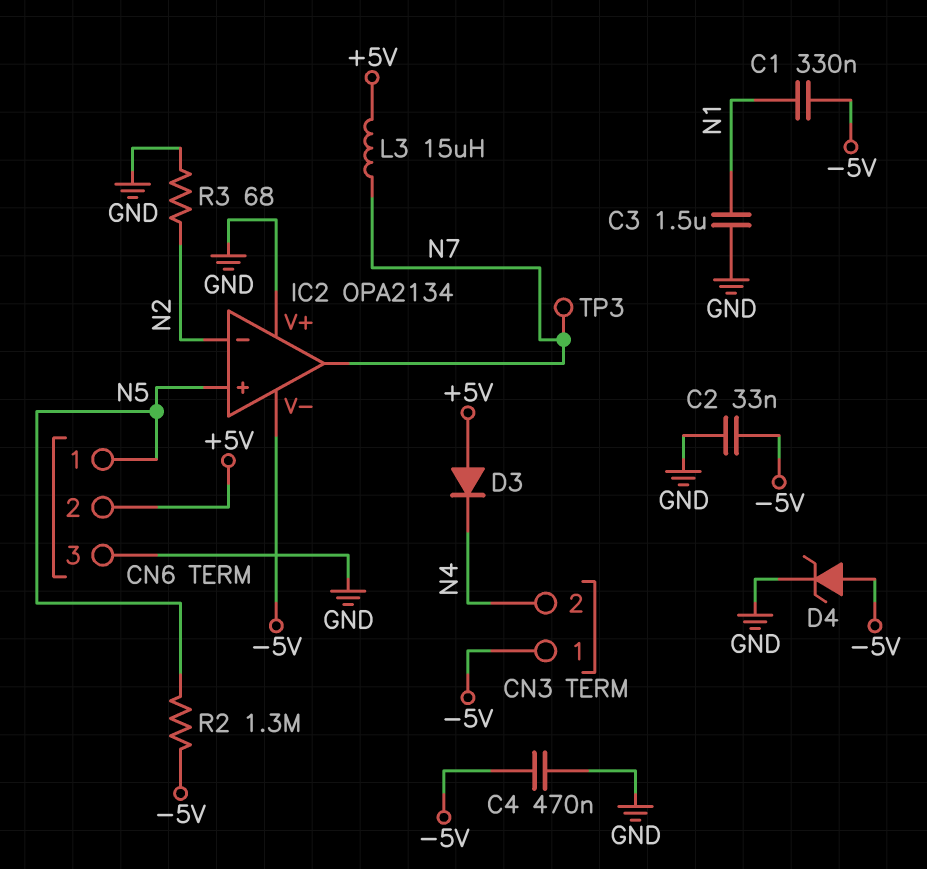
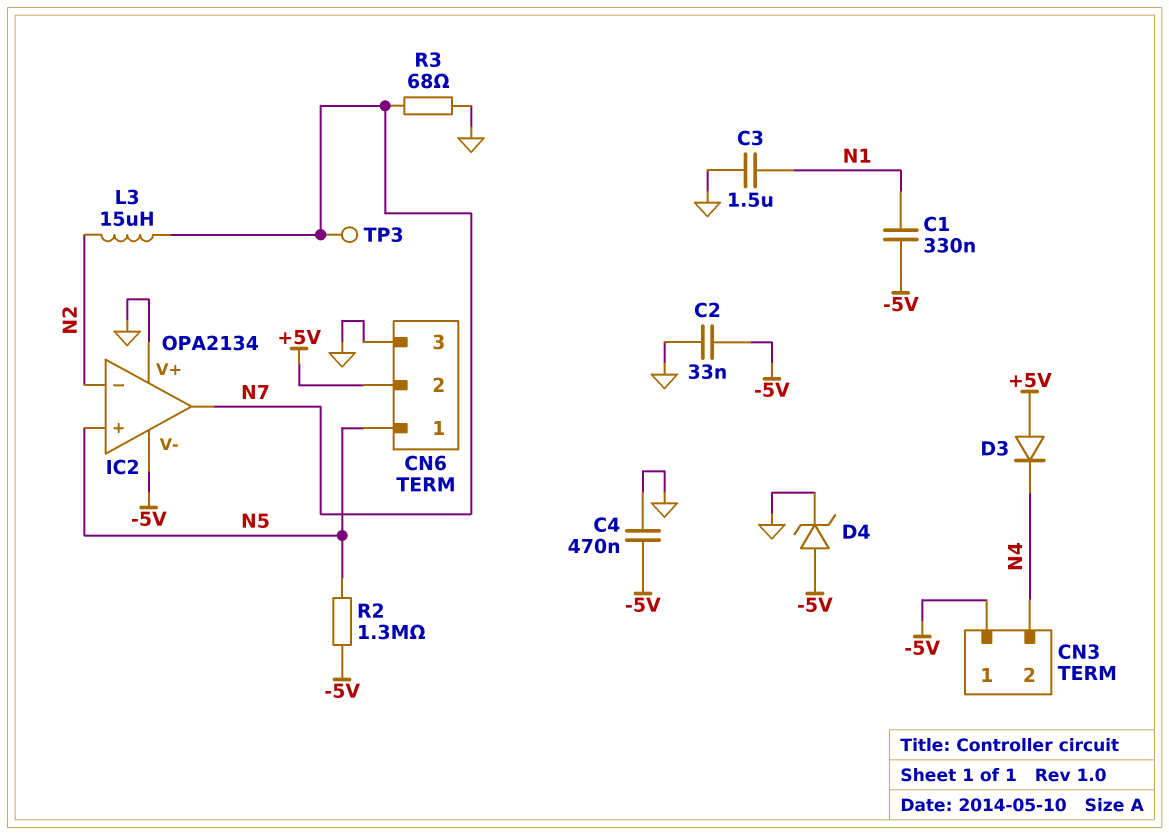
L3: 15uH (+5V, N7) -> 15uH (N2, N7)
R3: 68 (GND, N2) -> 68 (GND, N7)

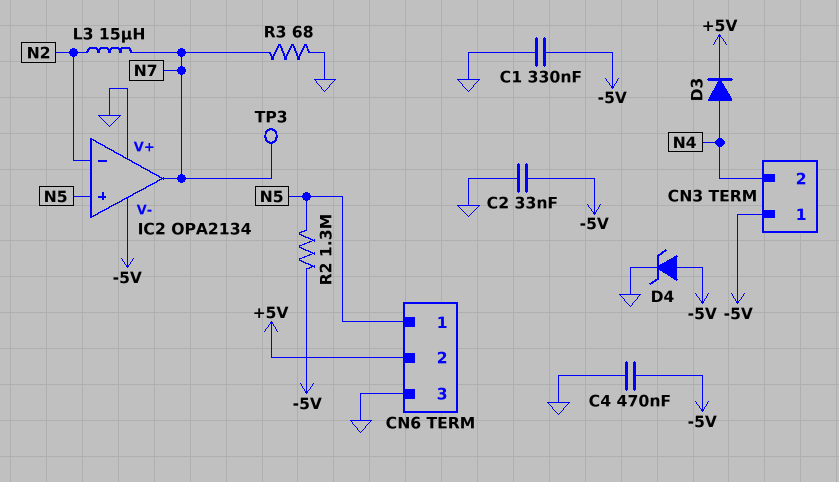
C1: 330nF (-5V, N1) -> 330nF (-5V, GND)
C3: 1.5uF (GND, N1) -> none
D3: diode (A +5V, K N4) -> diode (A N4, K +5V)

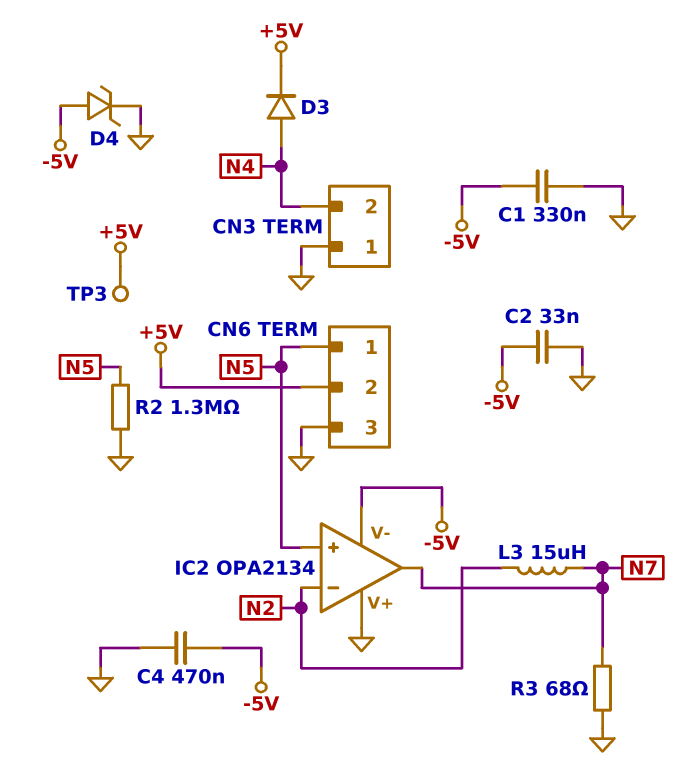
CN3 pin 1: -5V -> GND
R2: 1.3M (-5V, N5) -> 1.3M (GND, N5)
TP3: test point (N7) -> test point (+5V)

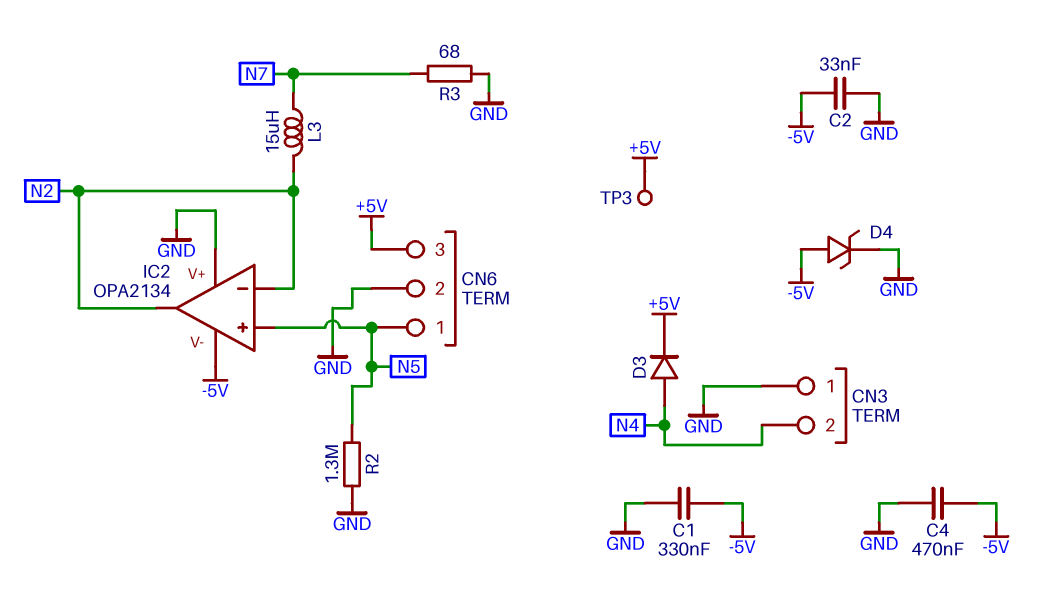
CN6 pin 2: +5V -> GND
CN6 pin 3: GND -> +5V
IC2 pin out: N7 -> N2

